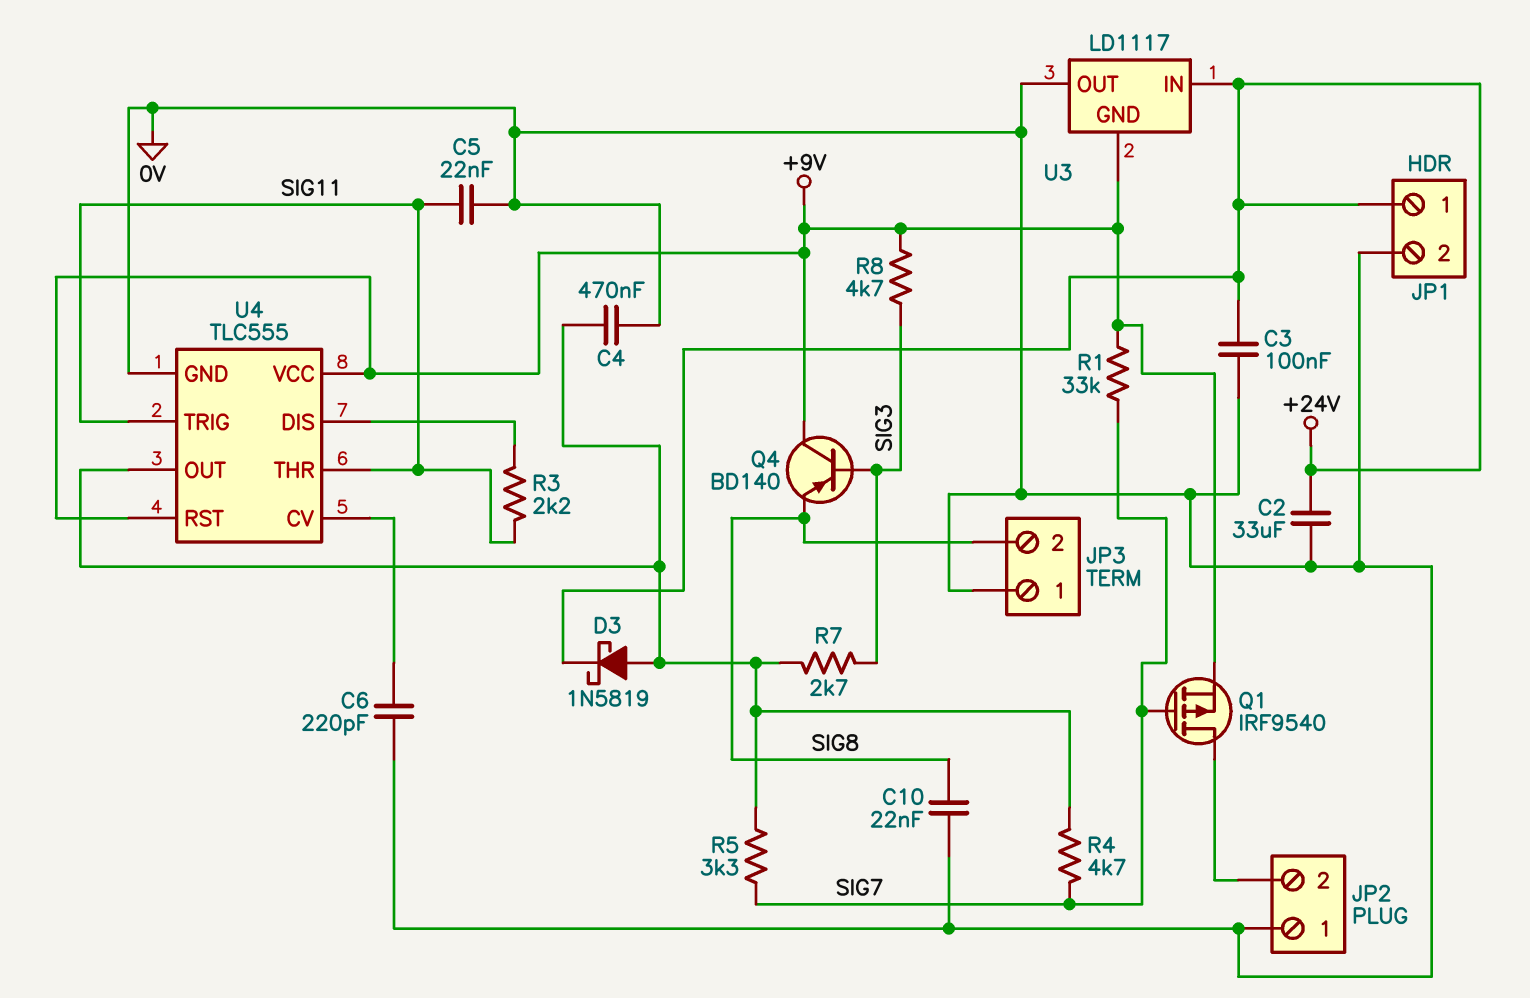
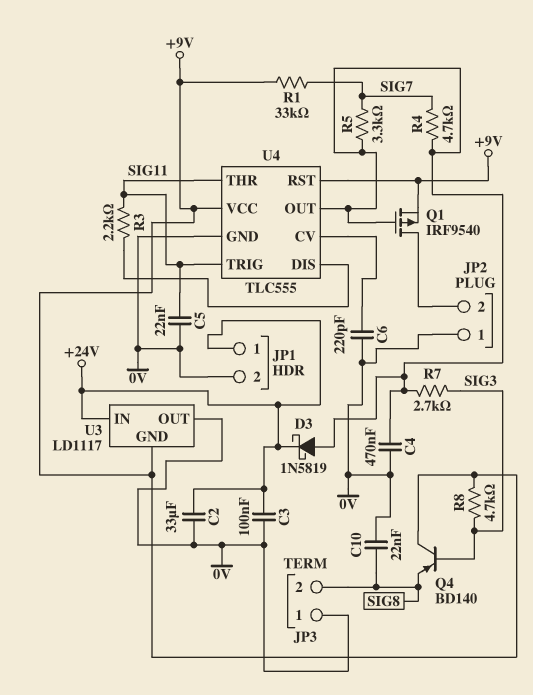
Q1: PMOS IRF9540 (G SIG7, D JP2/2, S +9V) -> PMOS IRF9540 (G U4/OUT, D JP2/2, S +9V)

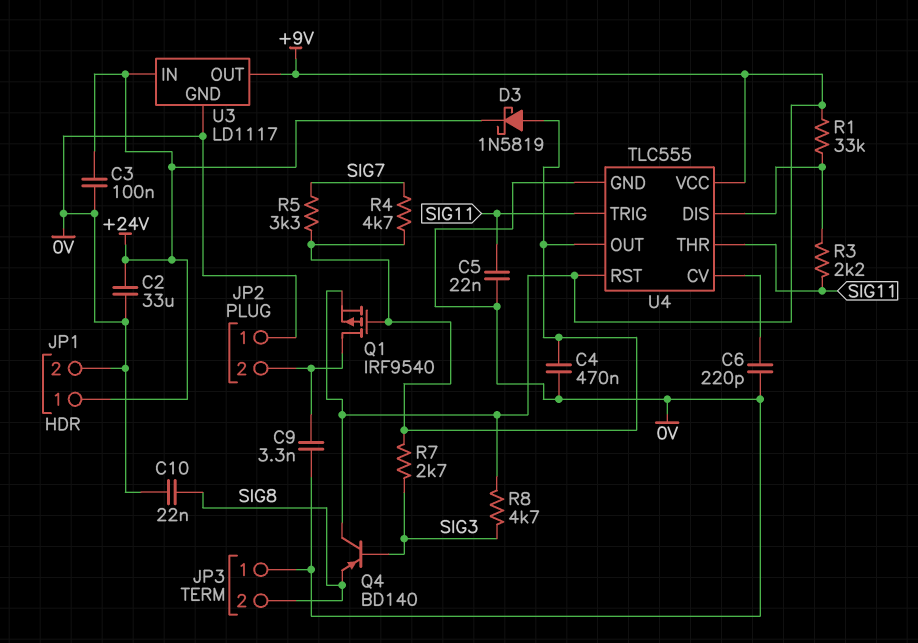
C9: none -> 3.3nF (0V, JP2/2)
R1: 33k (+9V, SIG7) -> 33k (+9V, U4/DIS)
U3 pin GND: +9V -> 0V
U3 pin OUT: 0V -> +9V

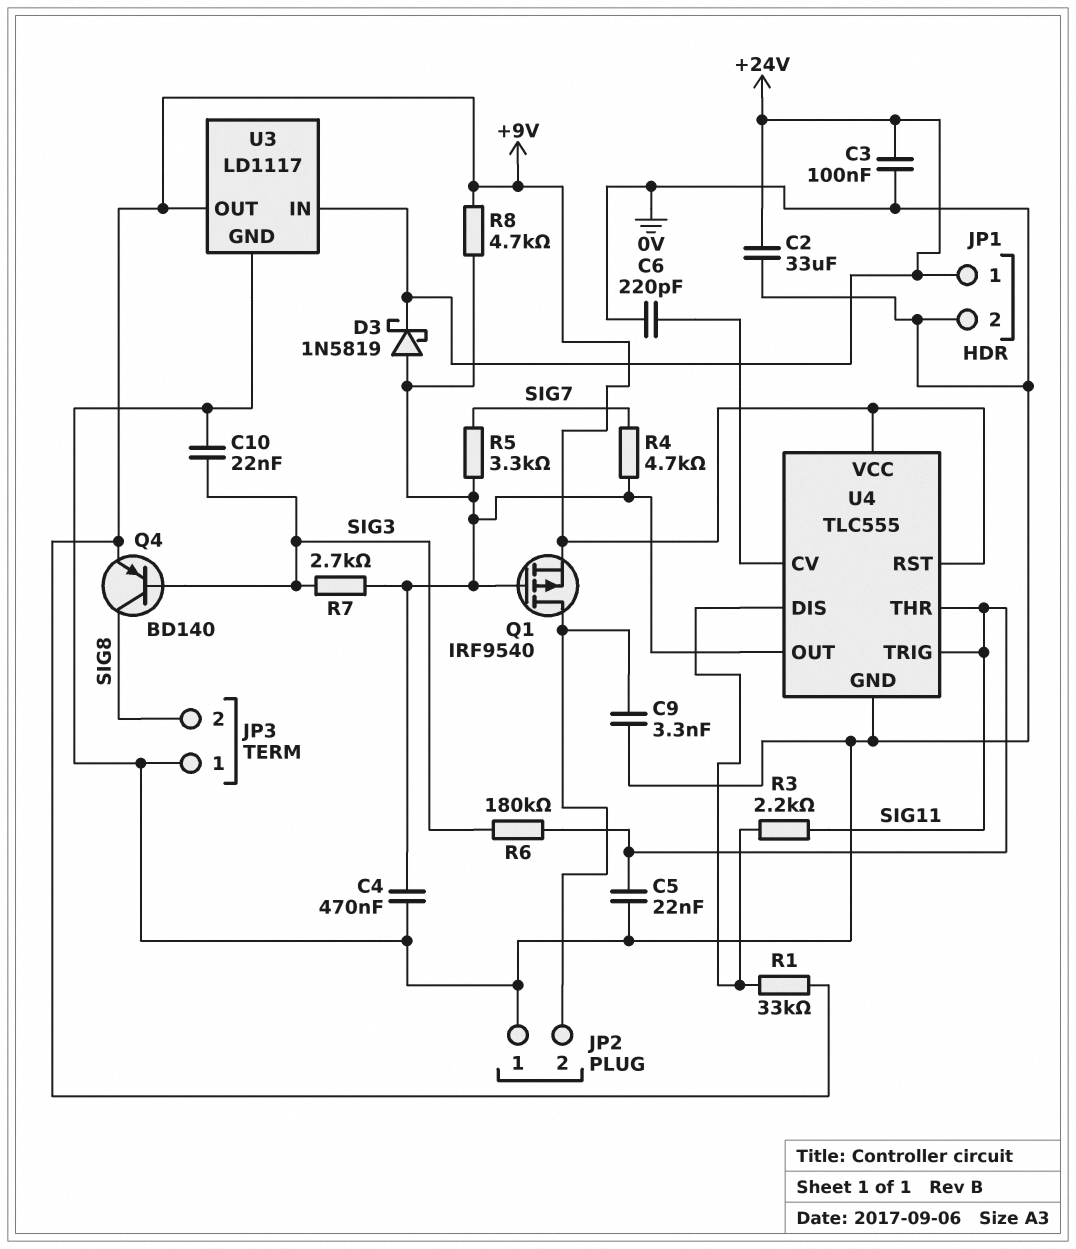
C10: 22nF (0V, SIG8) -> 22nF (0V, SIG3)
Q4: PNP BD140 (B SIG3, C +9V, E SIG8) -> PNP BD140 (B SIG3, C SIG8, E +9V)
R6: none -> 180k (SIG3, SIG11)
R8: 4.7k (+9V, SIG3) -> 4.7k (+9V, U4/OUT)

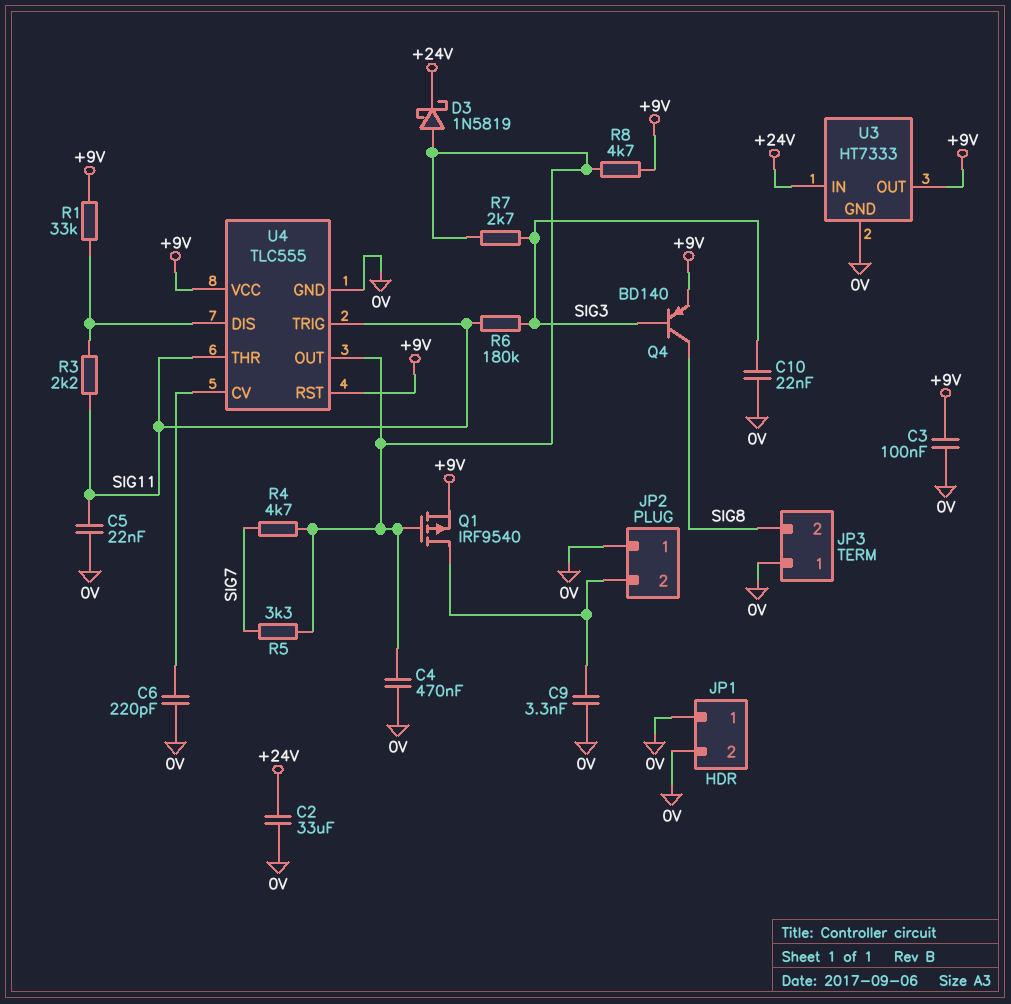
C3: 100nF (+24V, 0V) -> 100nF (+9V, 0V)
JP1 pin 1: +24V -> 0V
U3: LD1117 -> HT7333

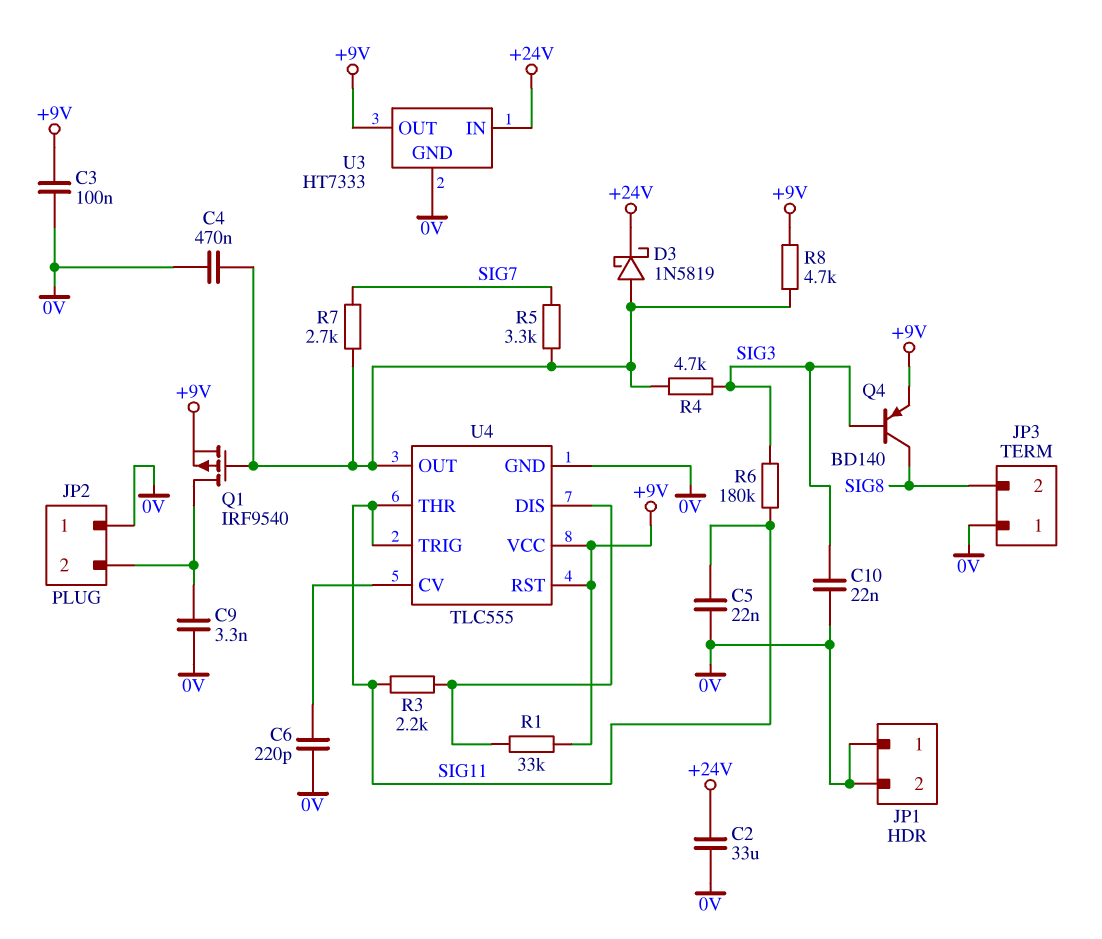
R4: 4.7k (SIG7, U4/OUT) -> 4.7k (SIG3, U4/OUT)
R7: 2.7k (SIG3, U4/OUT) -> 2.7k (SIG7, U4/OUT)

